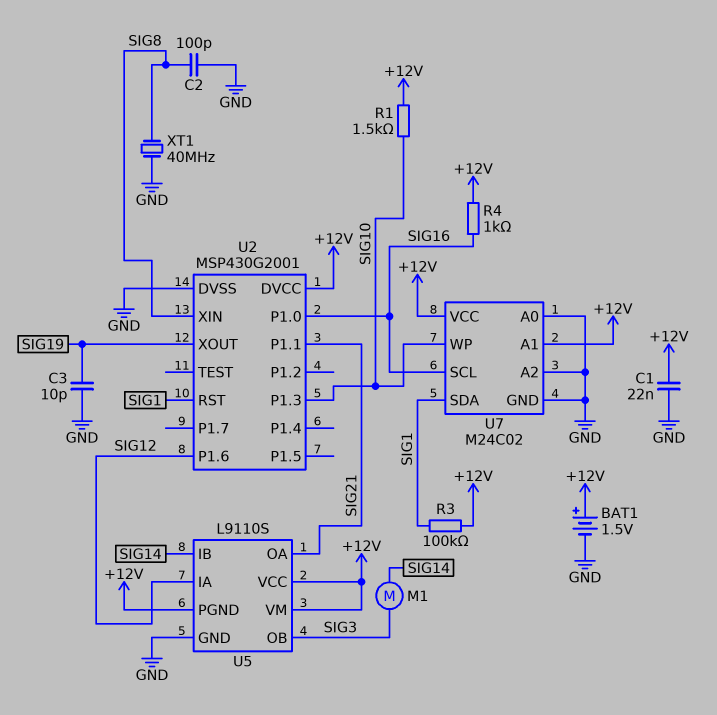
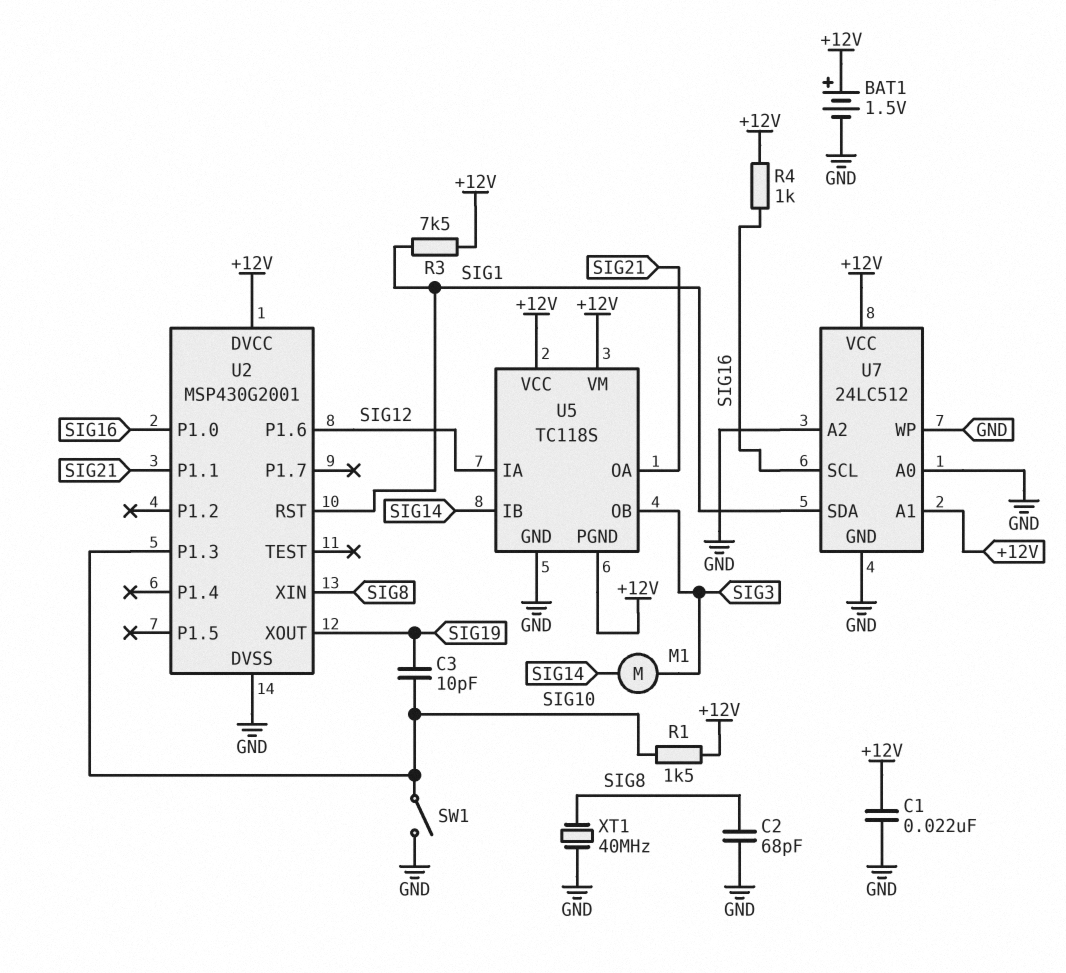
C2: 100pF (GND, SIG8) -> 68pF (GND, SIG8)
C3: 10pF (GND, SIG19) -> 10pF (SIG10, SIG19)
R3: 100k (+12V, SIG1) -> 7.5k (+12V, SIG1)
SW1: none -> switch (GND, SIG10)
U5: L9110S -> TC118S
U7: M24C02 -> 24LC512
U7 pin WP: SIG10 -> GND

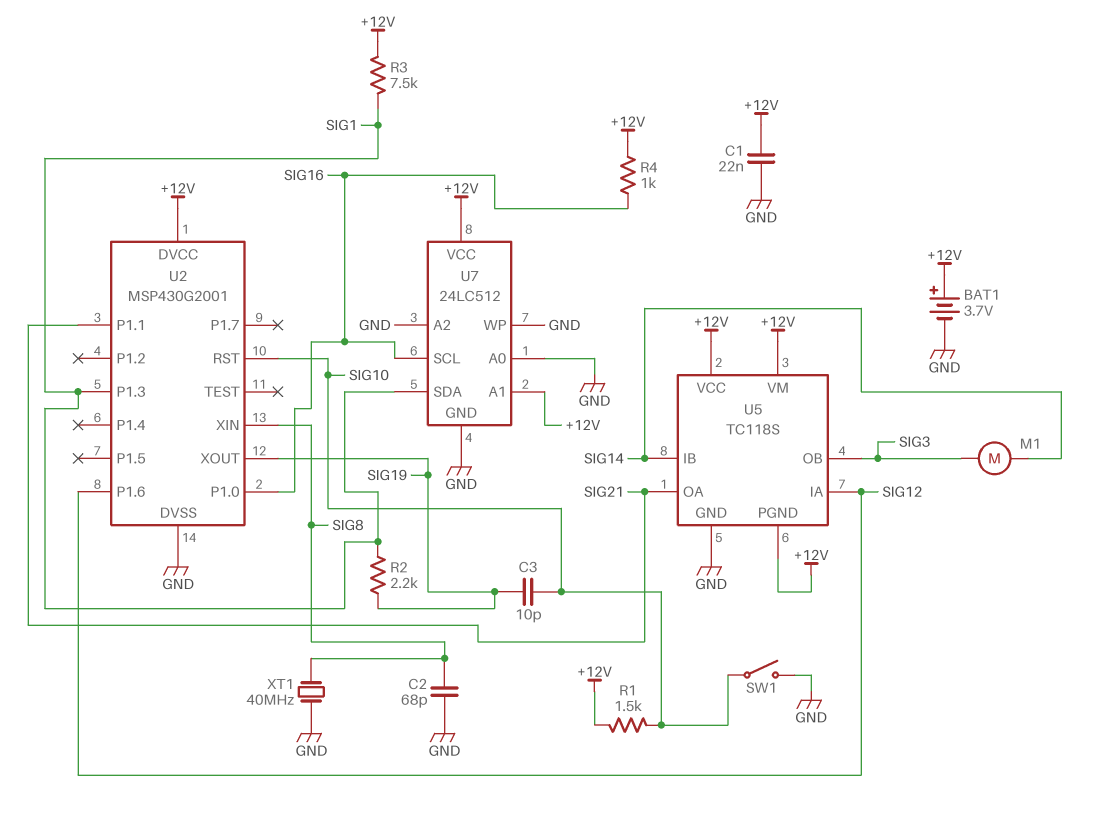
BAT1: 1.5V (plus +12V, minus GND) -> 3.7V (plus +12V, minus GND)
R2: none -> 2.2k (SIG1, SIG19)
U2 pin P1.3: SIG10 -> SIG1
U2 pin RST: SIG1 -> SIG10

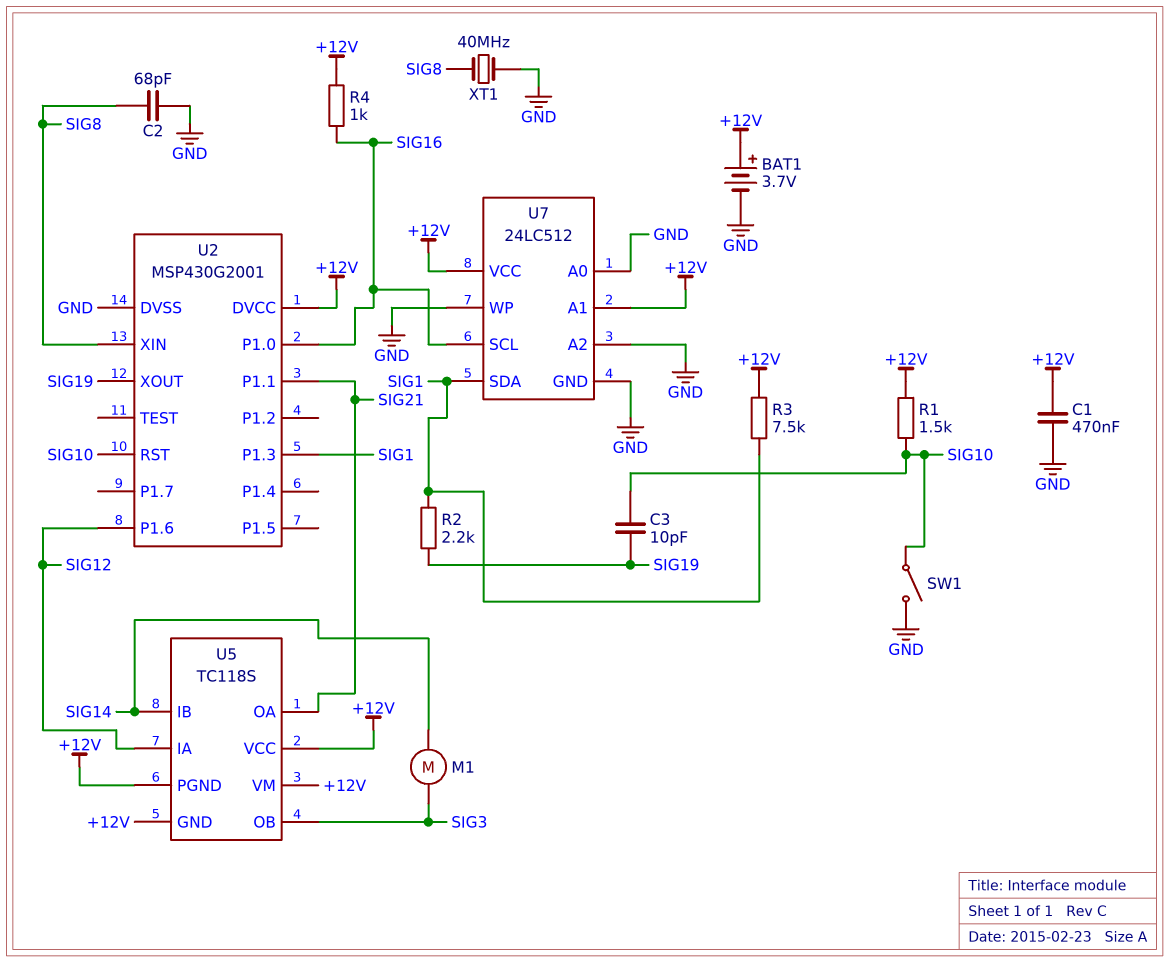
C1: 22nF (+12V, GND) -> 470nF (+12V, GND)
U5 pin GND: GND -> +12V

